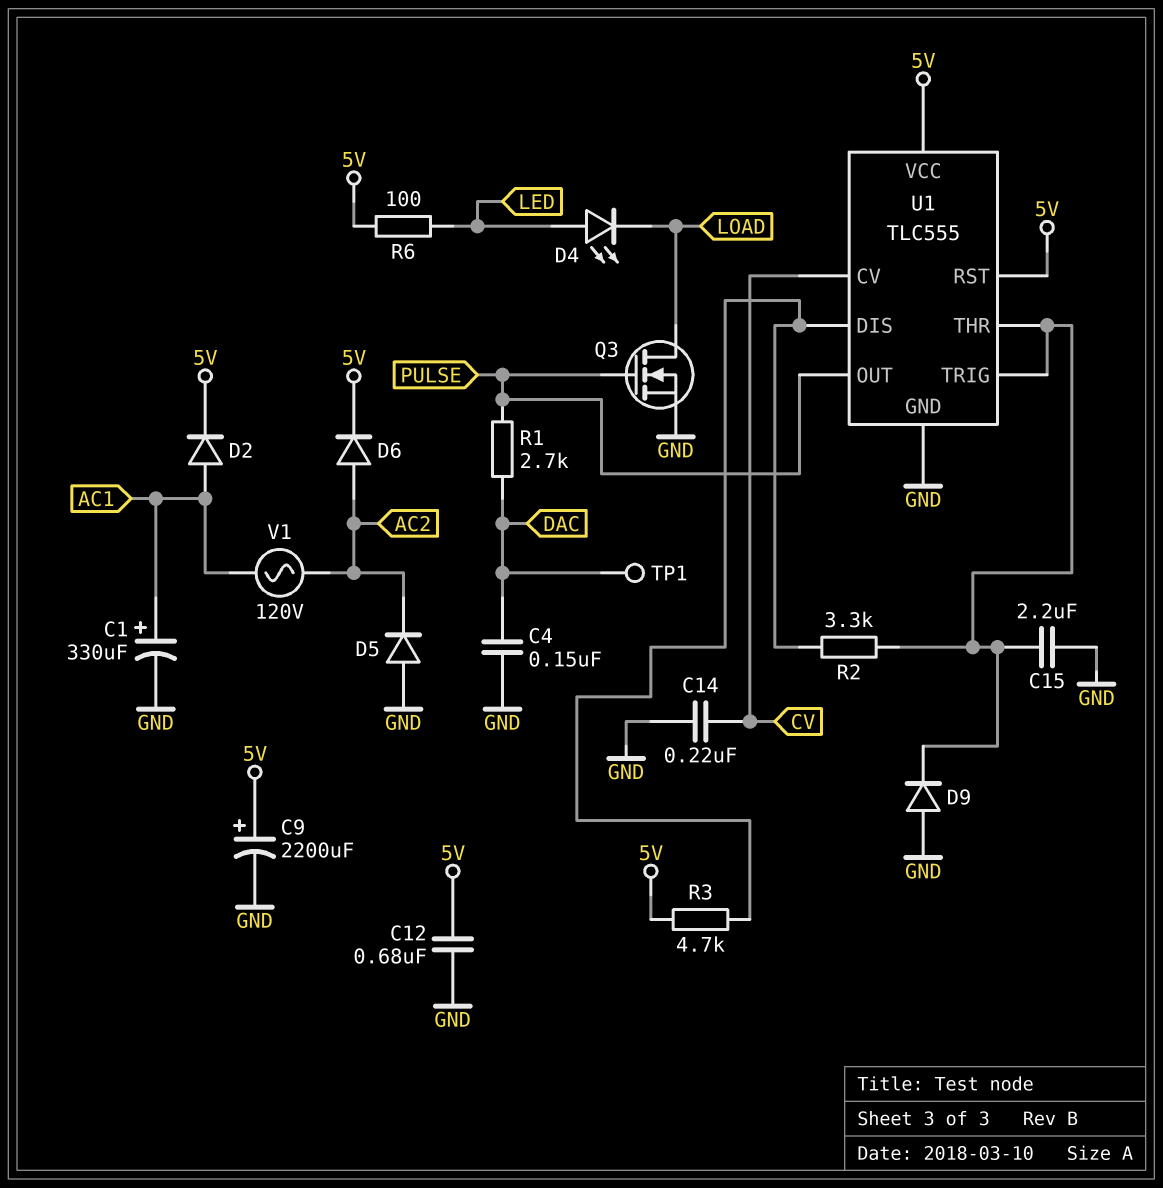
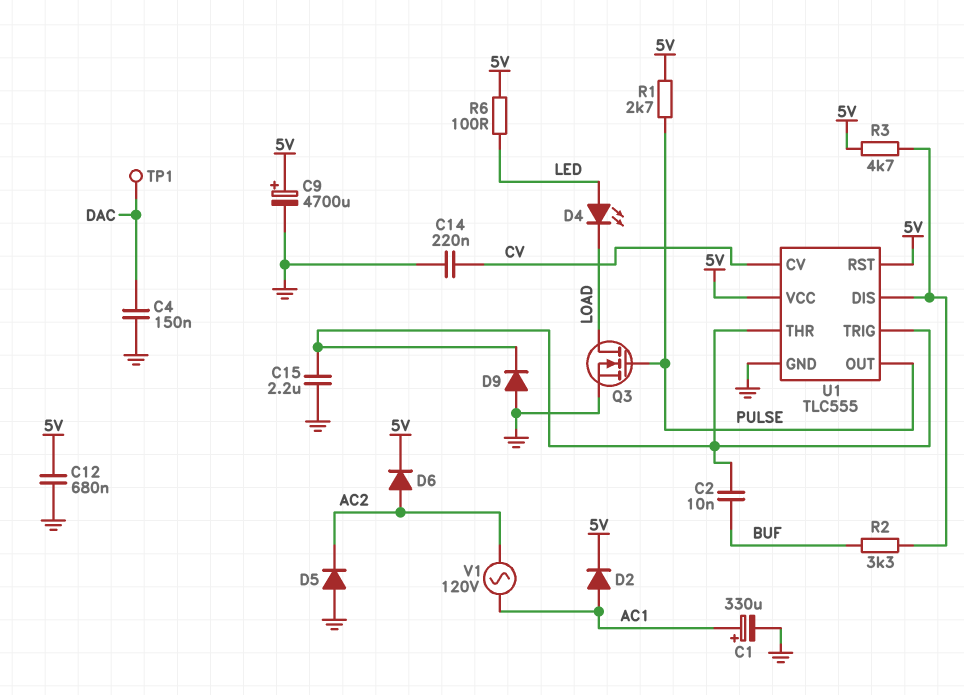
C2: none -> 10nF (BUF, U1/THR)
C9: 2200uF (plus 5V, minus GND) -> 4700uF (plus 5V, minus GND)
R1: 2.7k (DAC, PULSE) -> 2.7k (5V, PULSE)
R2: 3.3k (U1/DIS, U1/THR) -> 3.3k (BUF, U1/DIS)

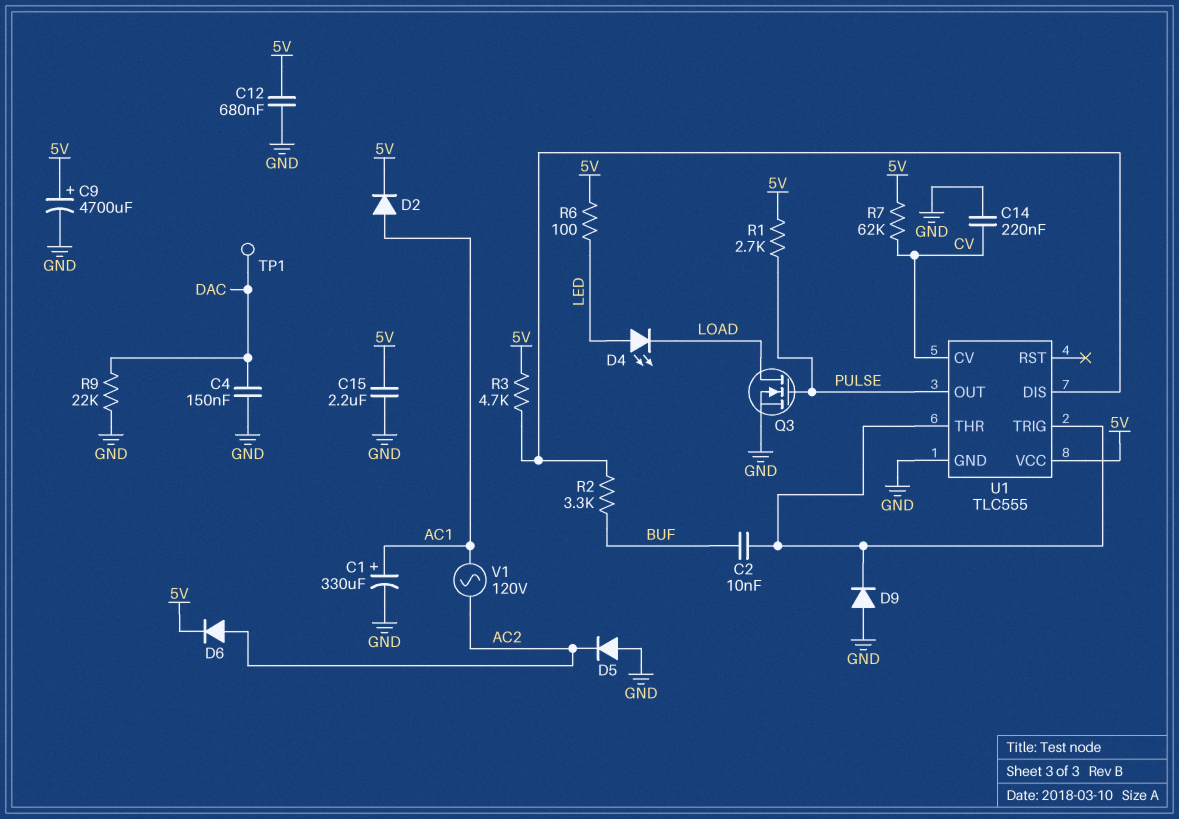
C15: 2.2uF (GND, U1/THR) -> 2.2uF (5V, GND)
R7: none -> 62k (5V, CV)
R9: none -> 22k (DAC, GND)
U1 pin RST: 5V -> none

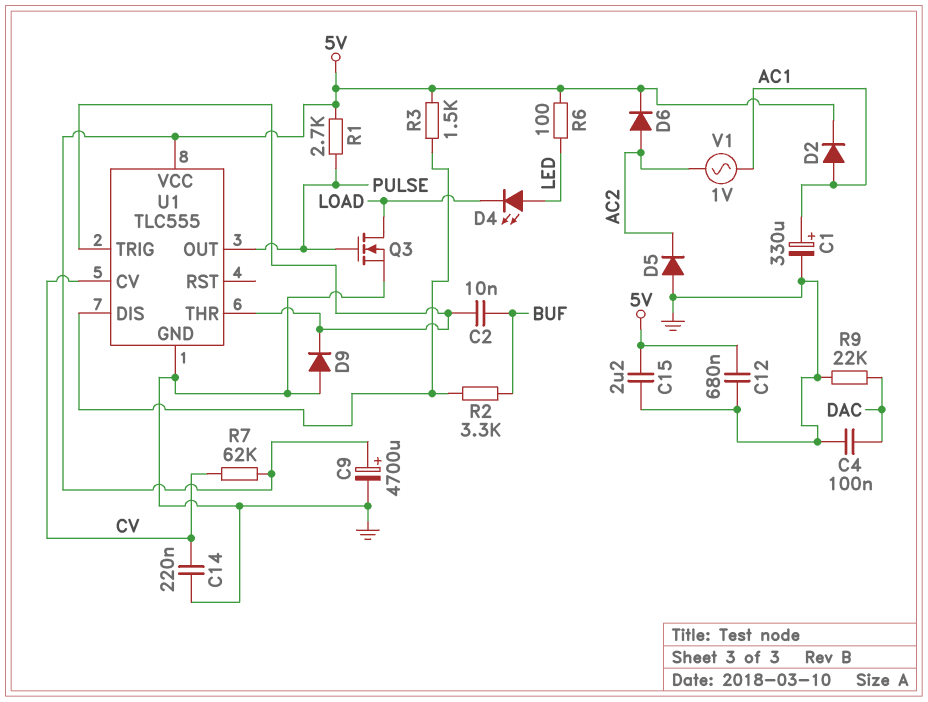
C4: 150nF (DAC, GND) -> 100nF (DAC, GND)
R3: 4.7k (5V, U1/DIS) -> 1.5k (5V, U1/DIS)
TP1: test point (DAC) -> none
V1: AC 120V (AC1, AC2) -> AC 1V (AC1, AC2)

